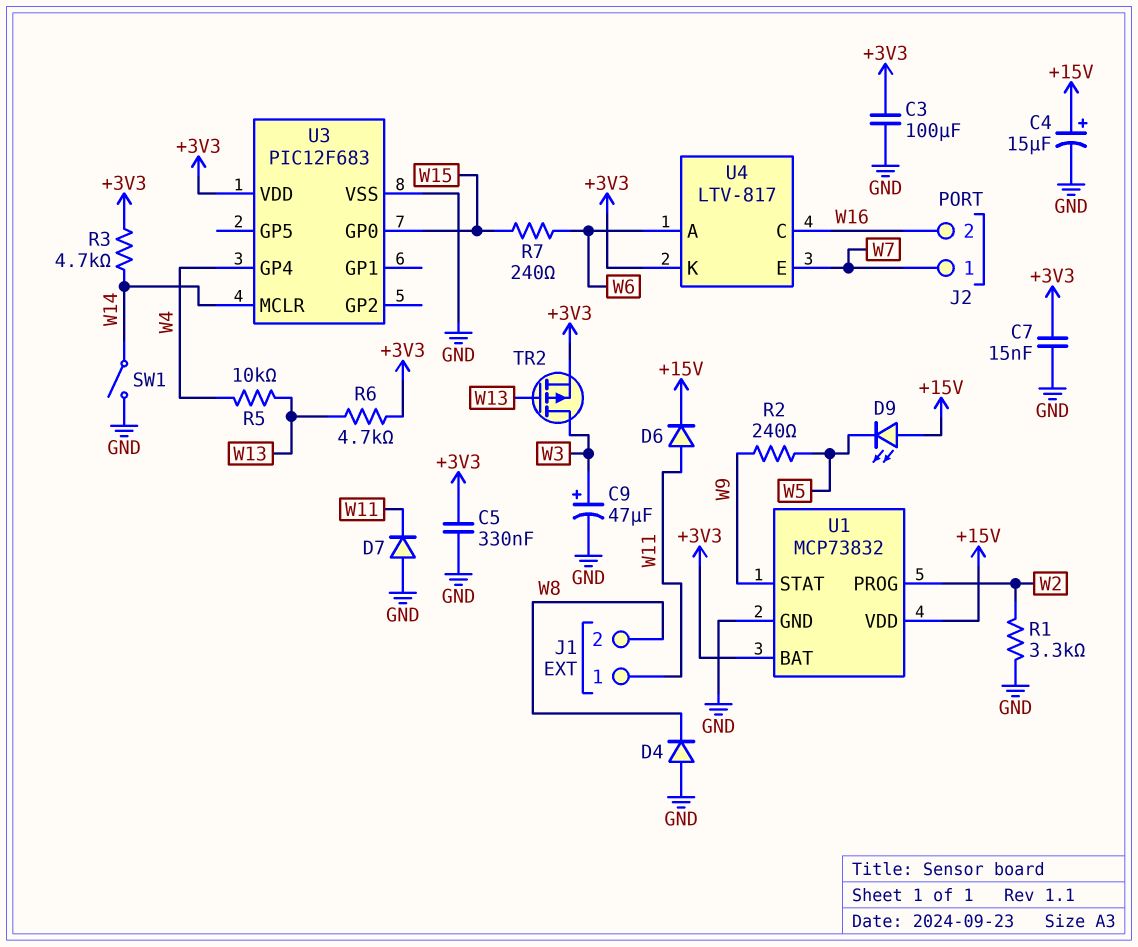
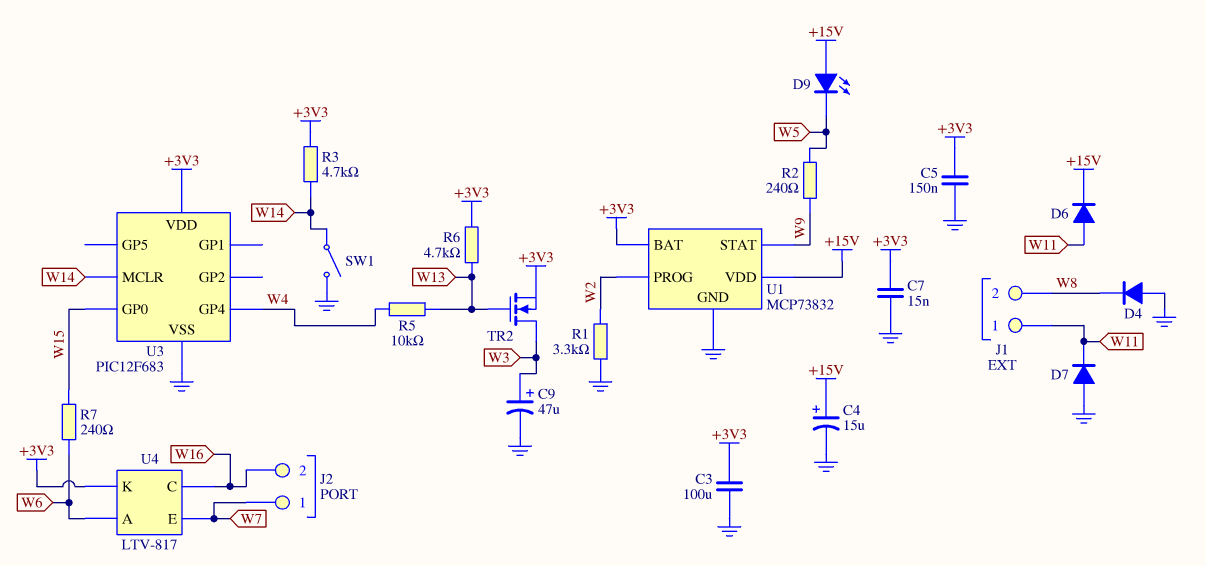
C5: 330nF (+3V3, GND) -> 150nF (+3V3, GND)
TR2: PMOS (G W13, D W3, S +3V3) -> NMOS (G W13, D W3, S +3V3)

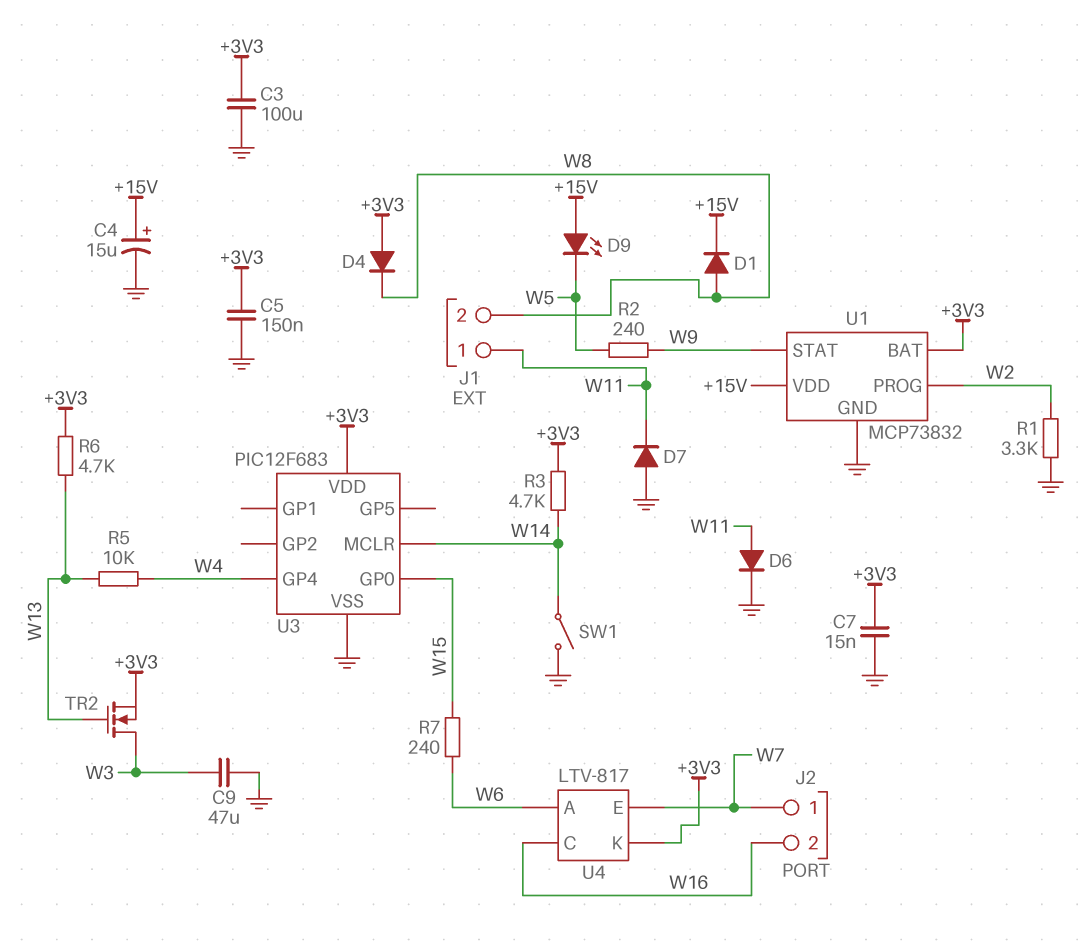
C9: 47uF (plus W3, minus GND) -> 47uF (GND, W3)
D1: none -> diode (A W8, K +15V)
D4: diode (A GND, K W8) -> diode (A +3V3, K W8)
D6: diode (A W11, K +15V) -> diode (A W11, K GND)

